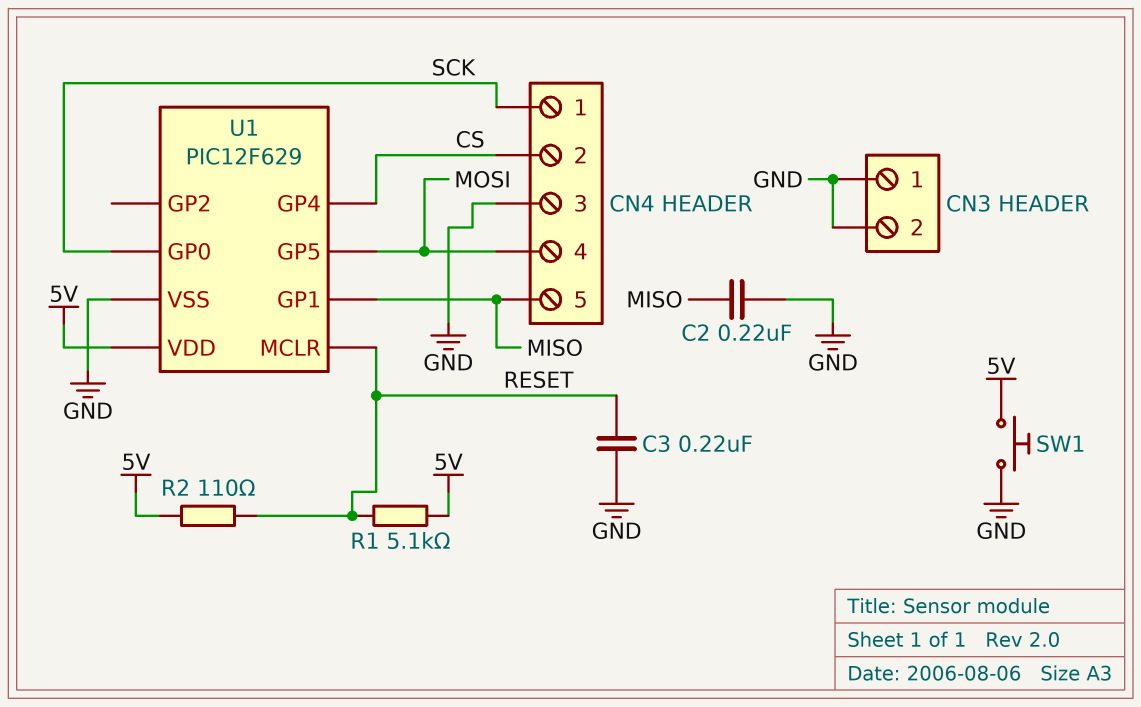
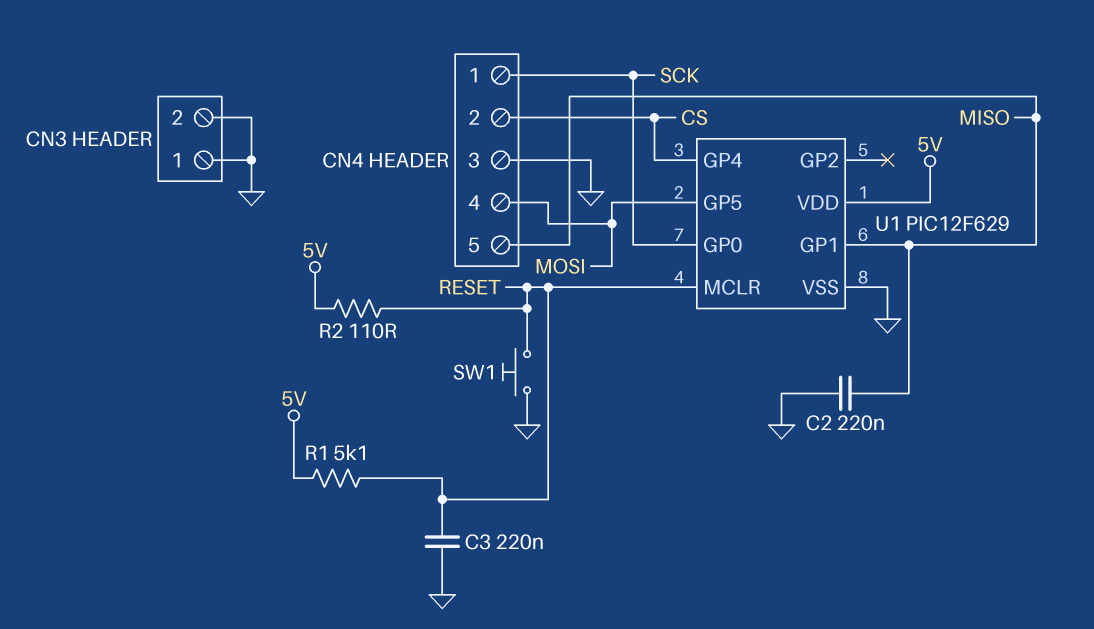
SW1: button (5V, GND) -> button (GND, RESET)

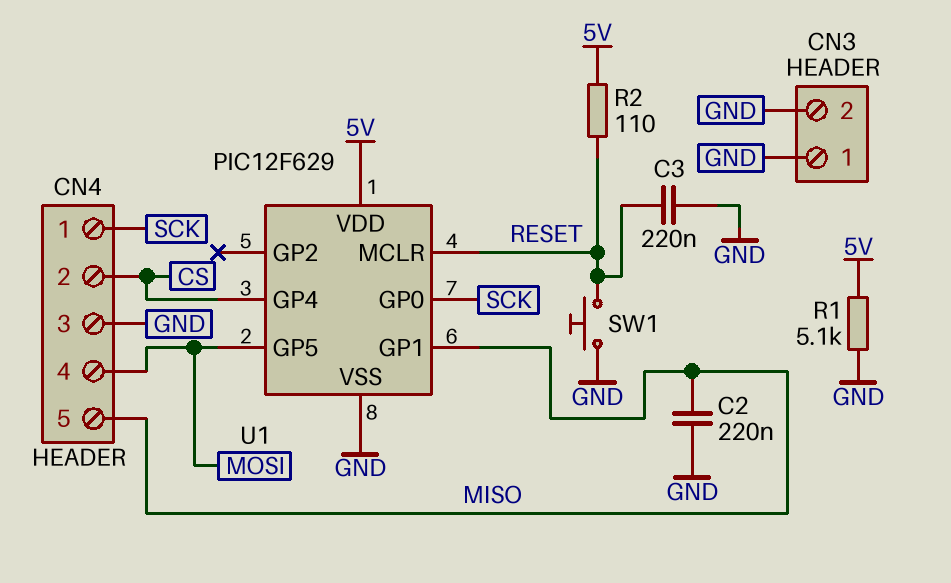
R1: 5.1k (5V, RESET) -> 5.1k (5V, GND)

